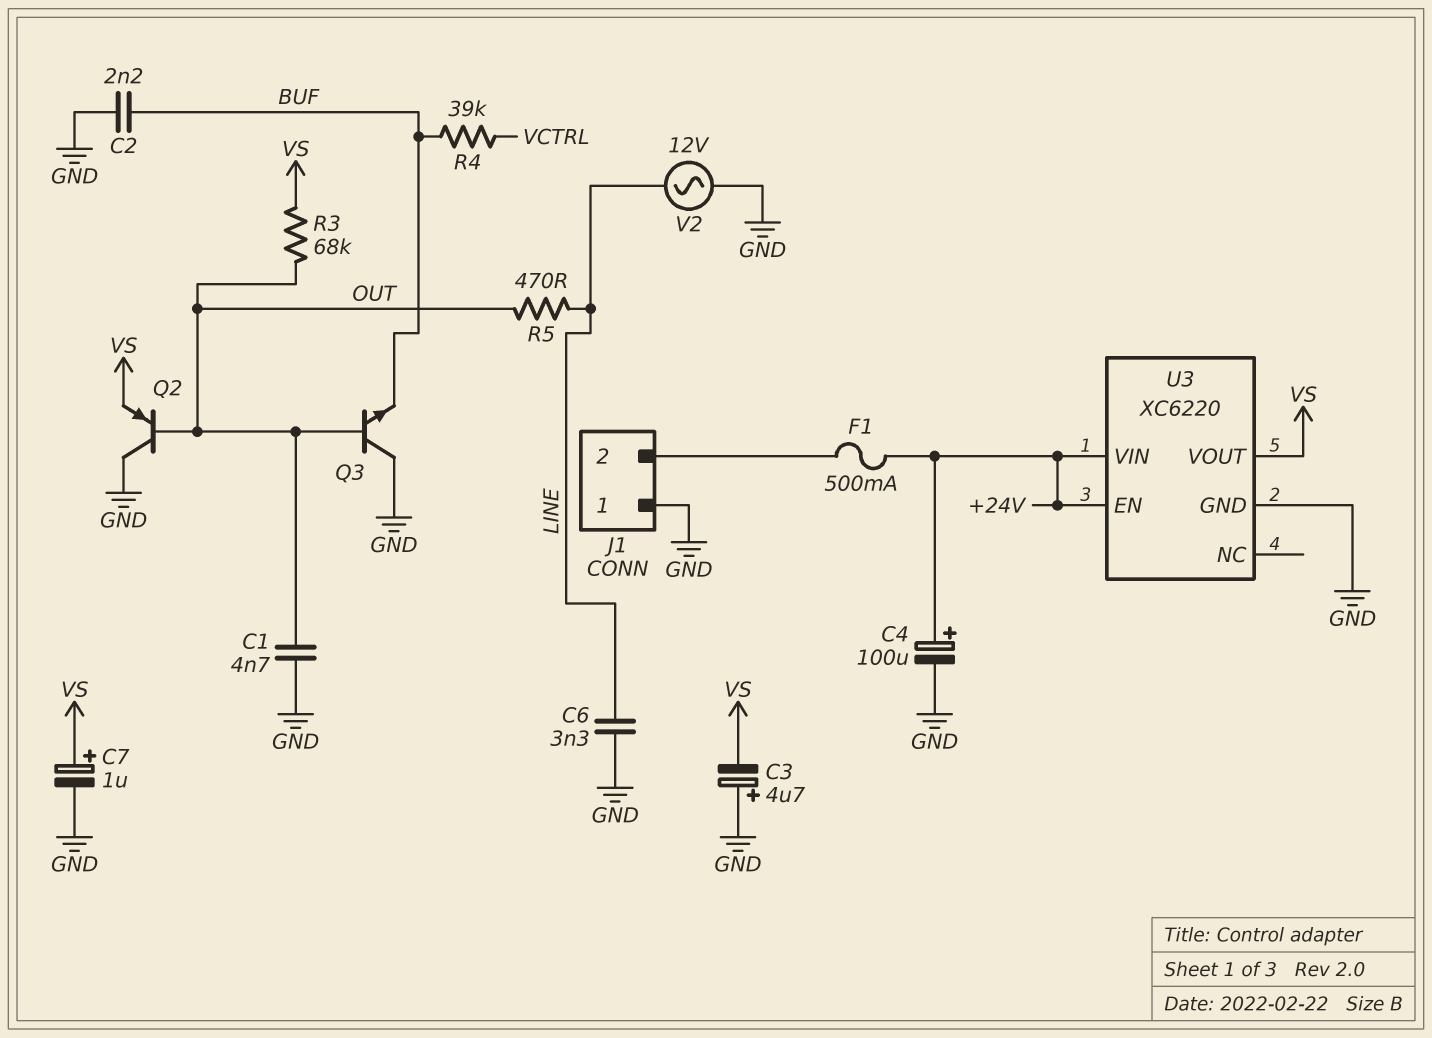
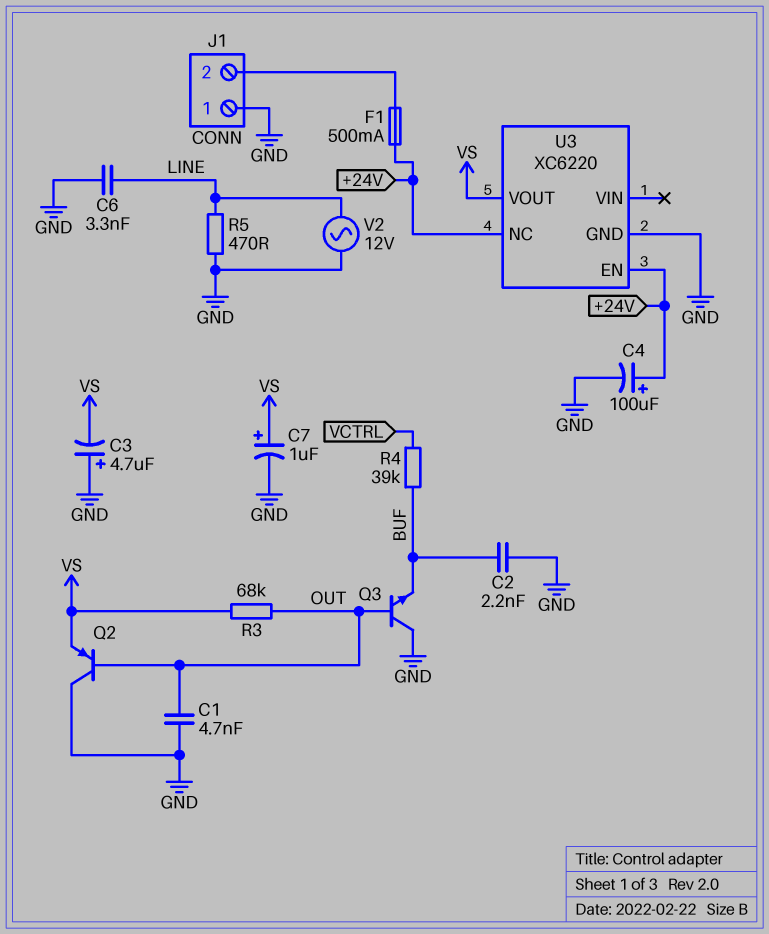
R5: 470 (LINE, OUT) -> 470 (GND, LINE)
U3 pin NC: none -> +24V
U3 pin VIN: +24V -> none

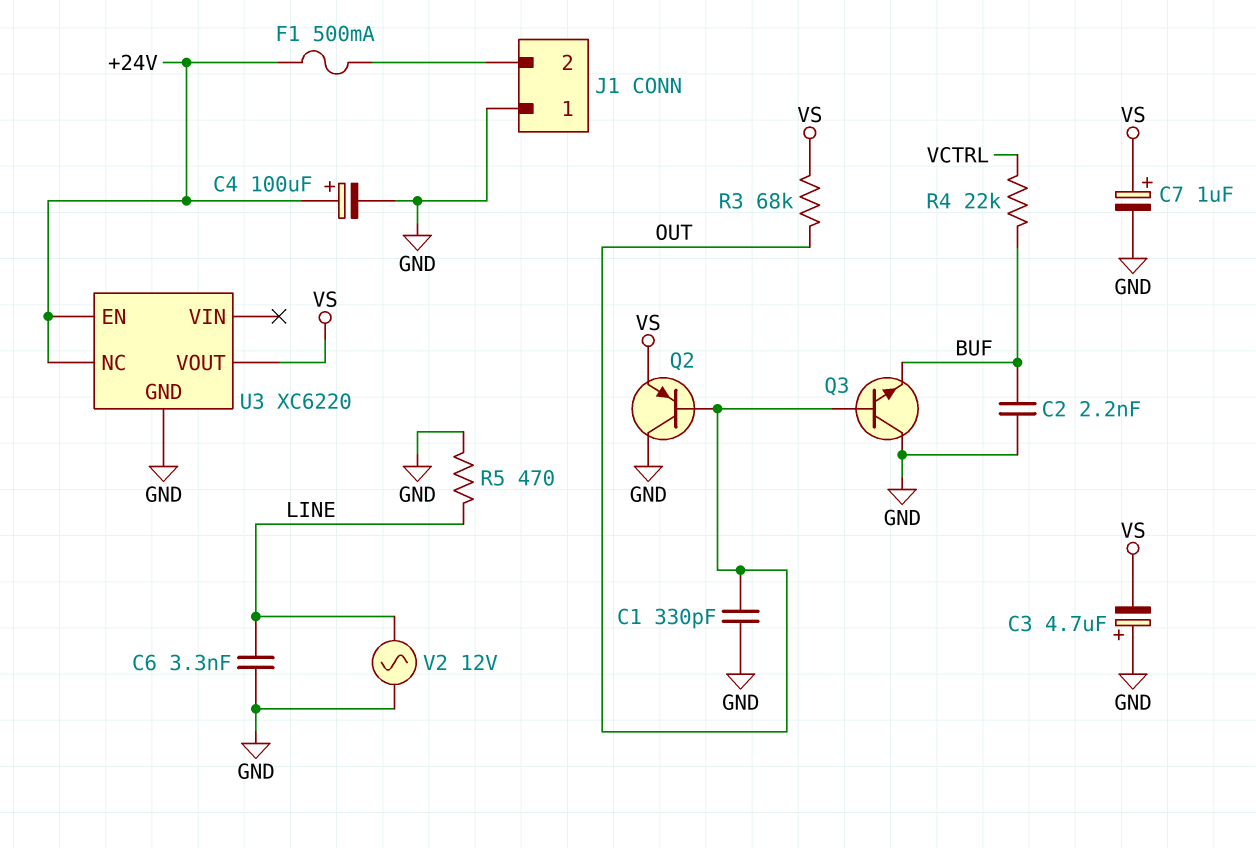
C1: 4.7nF (GND, OUT) -> 330pF (GND, OUT)
R4: 39k (BUF, VCTRL) -> 22k (BUF, VCTRL)

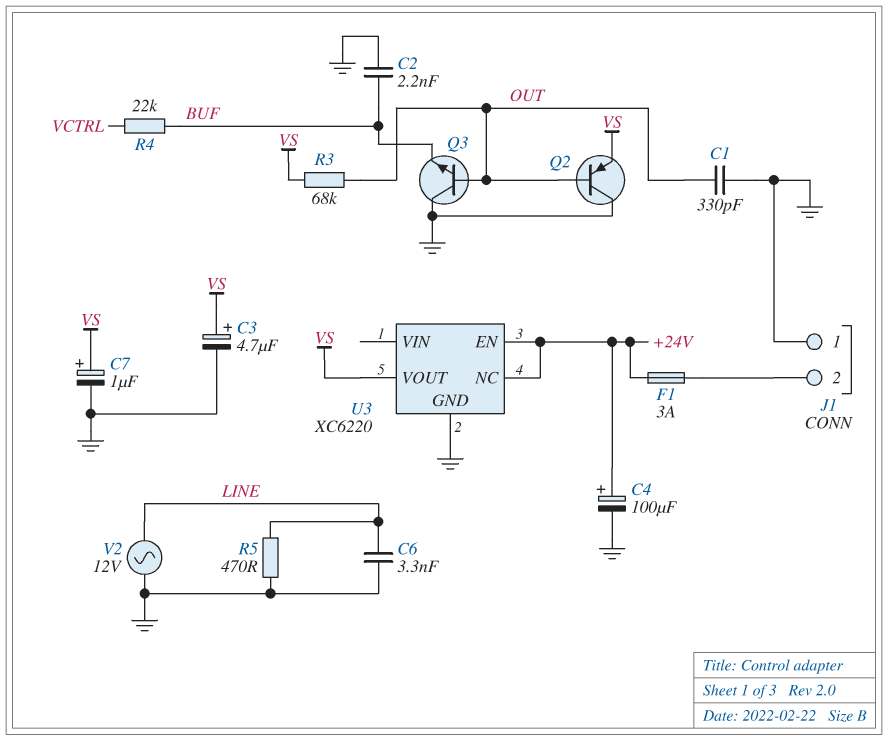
C3: 4.7uF (plus GND, minus VS) -> 4.7uF (plus VS, minus GND)
F1: 500mA (+24V, J1/2) -> 3A (+24V, J1/2)

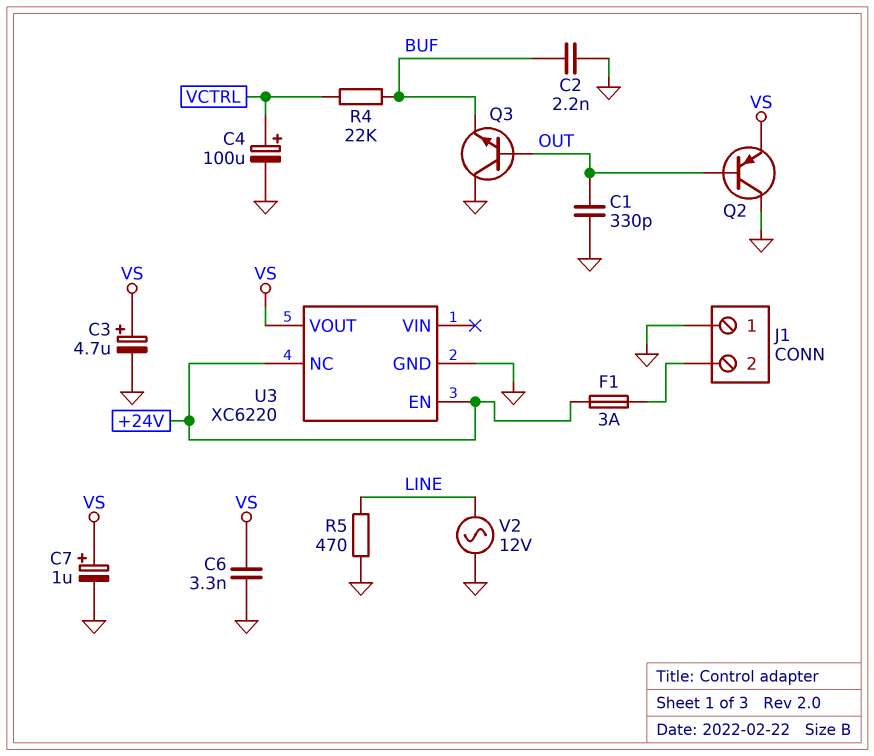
C4: 100uF (plus +24V, minus GND) -> 100uF (plus VCTRL, minus GND)
C6: 3.3nF (GND, LINE) -> 3.3nF (GND, VS)
R3: 68k (OUT, VS) -> none

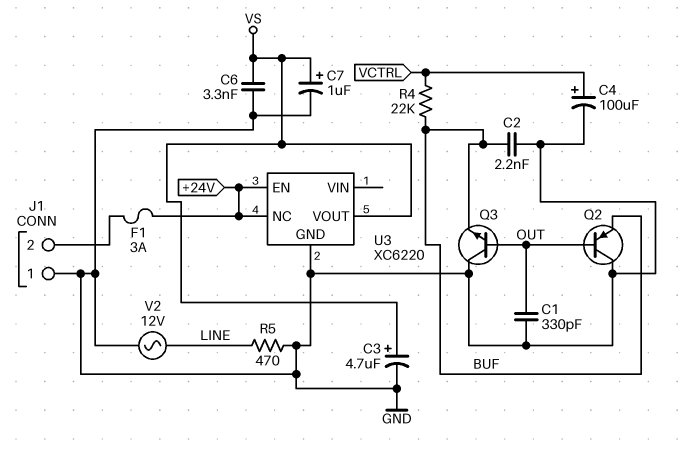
Q2: PNP (B OUT, C GND, E VS) -> PNP (B OUT, C GND, E BUF)

